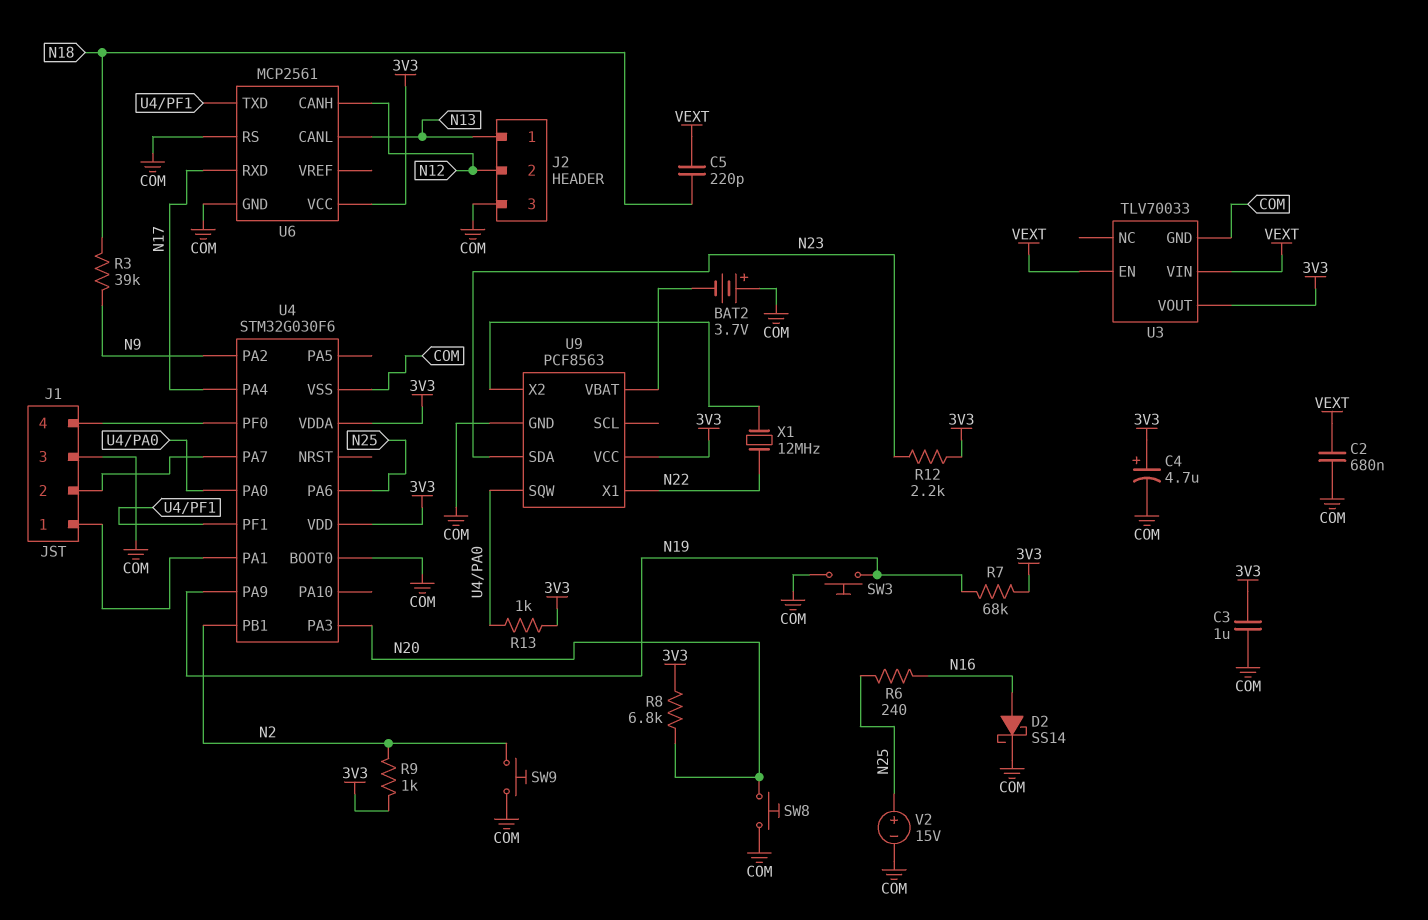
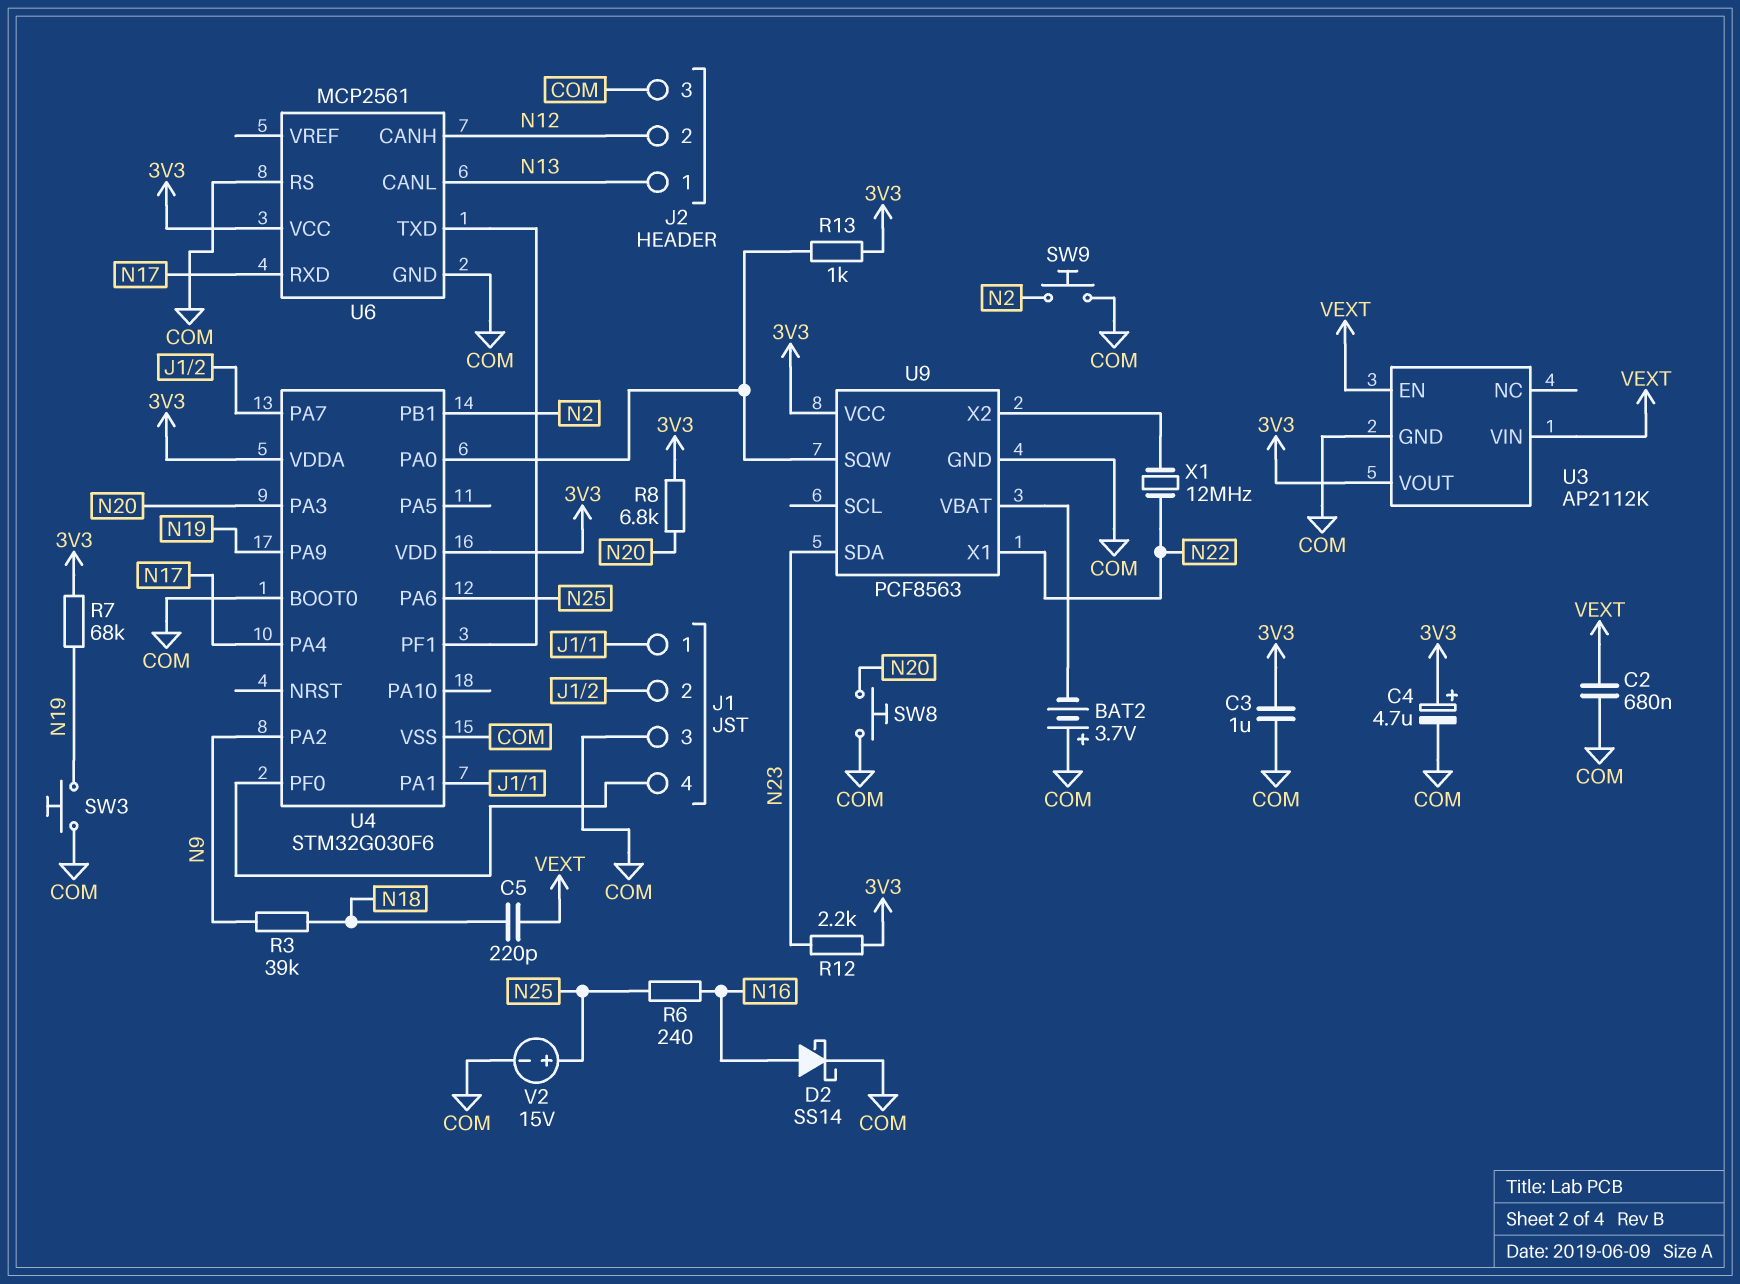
R9: 1k (3V3, N2) -> none
U3: TLV70033 -> AP2112K

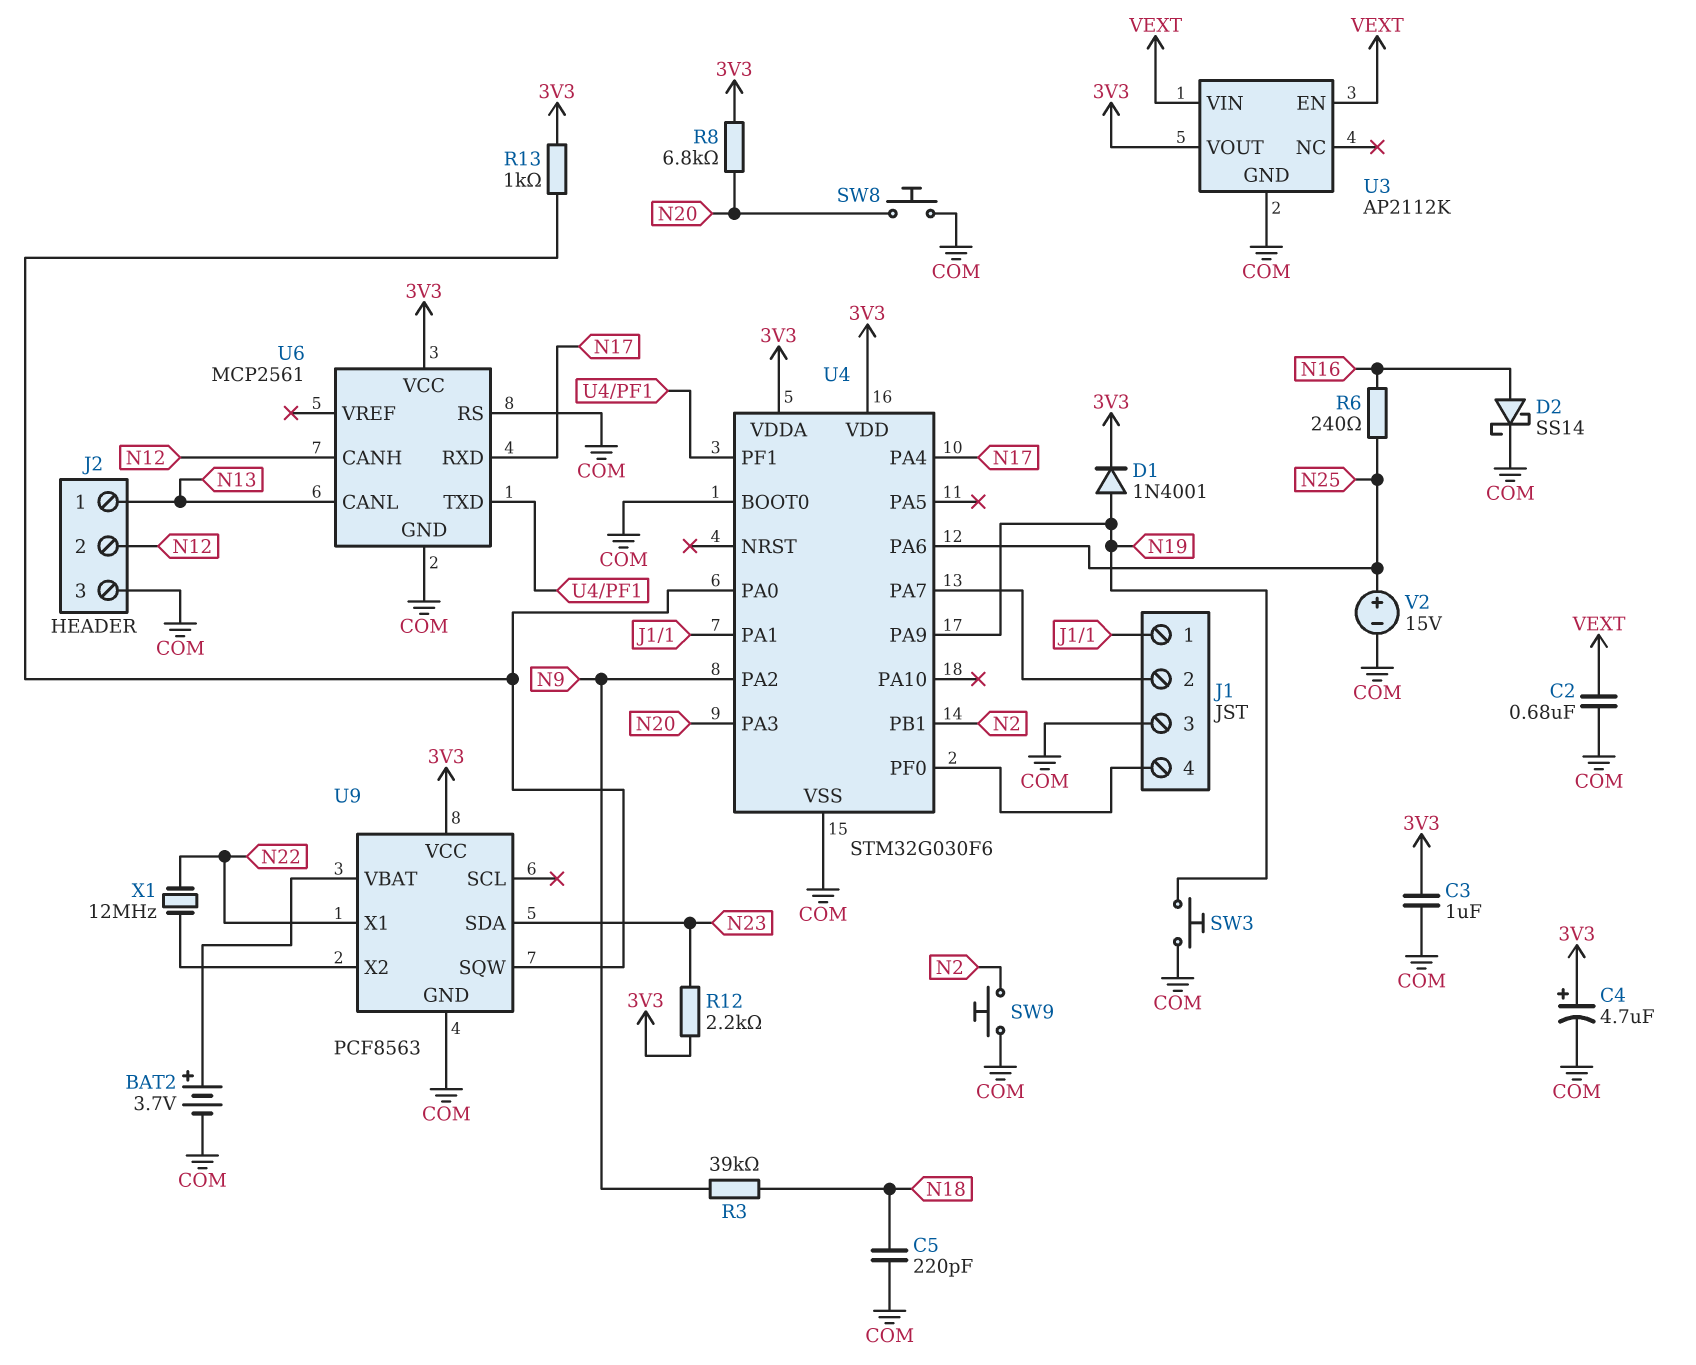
BAT2: 3.7V (plus COM, minus U9/VBAT) -> 3.7V (plus U9/VBAT, minus COM)
C5: 220pF (N18, VEXT) -> 220pF (COM, N18)
D1: none -> diode 1N4001 (A N19, K 3V3)
R7: 68k (3V3, N19) -> none

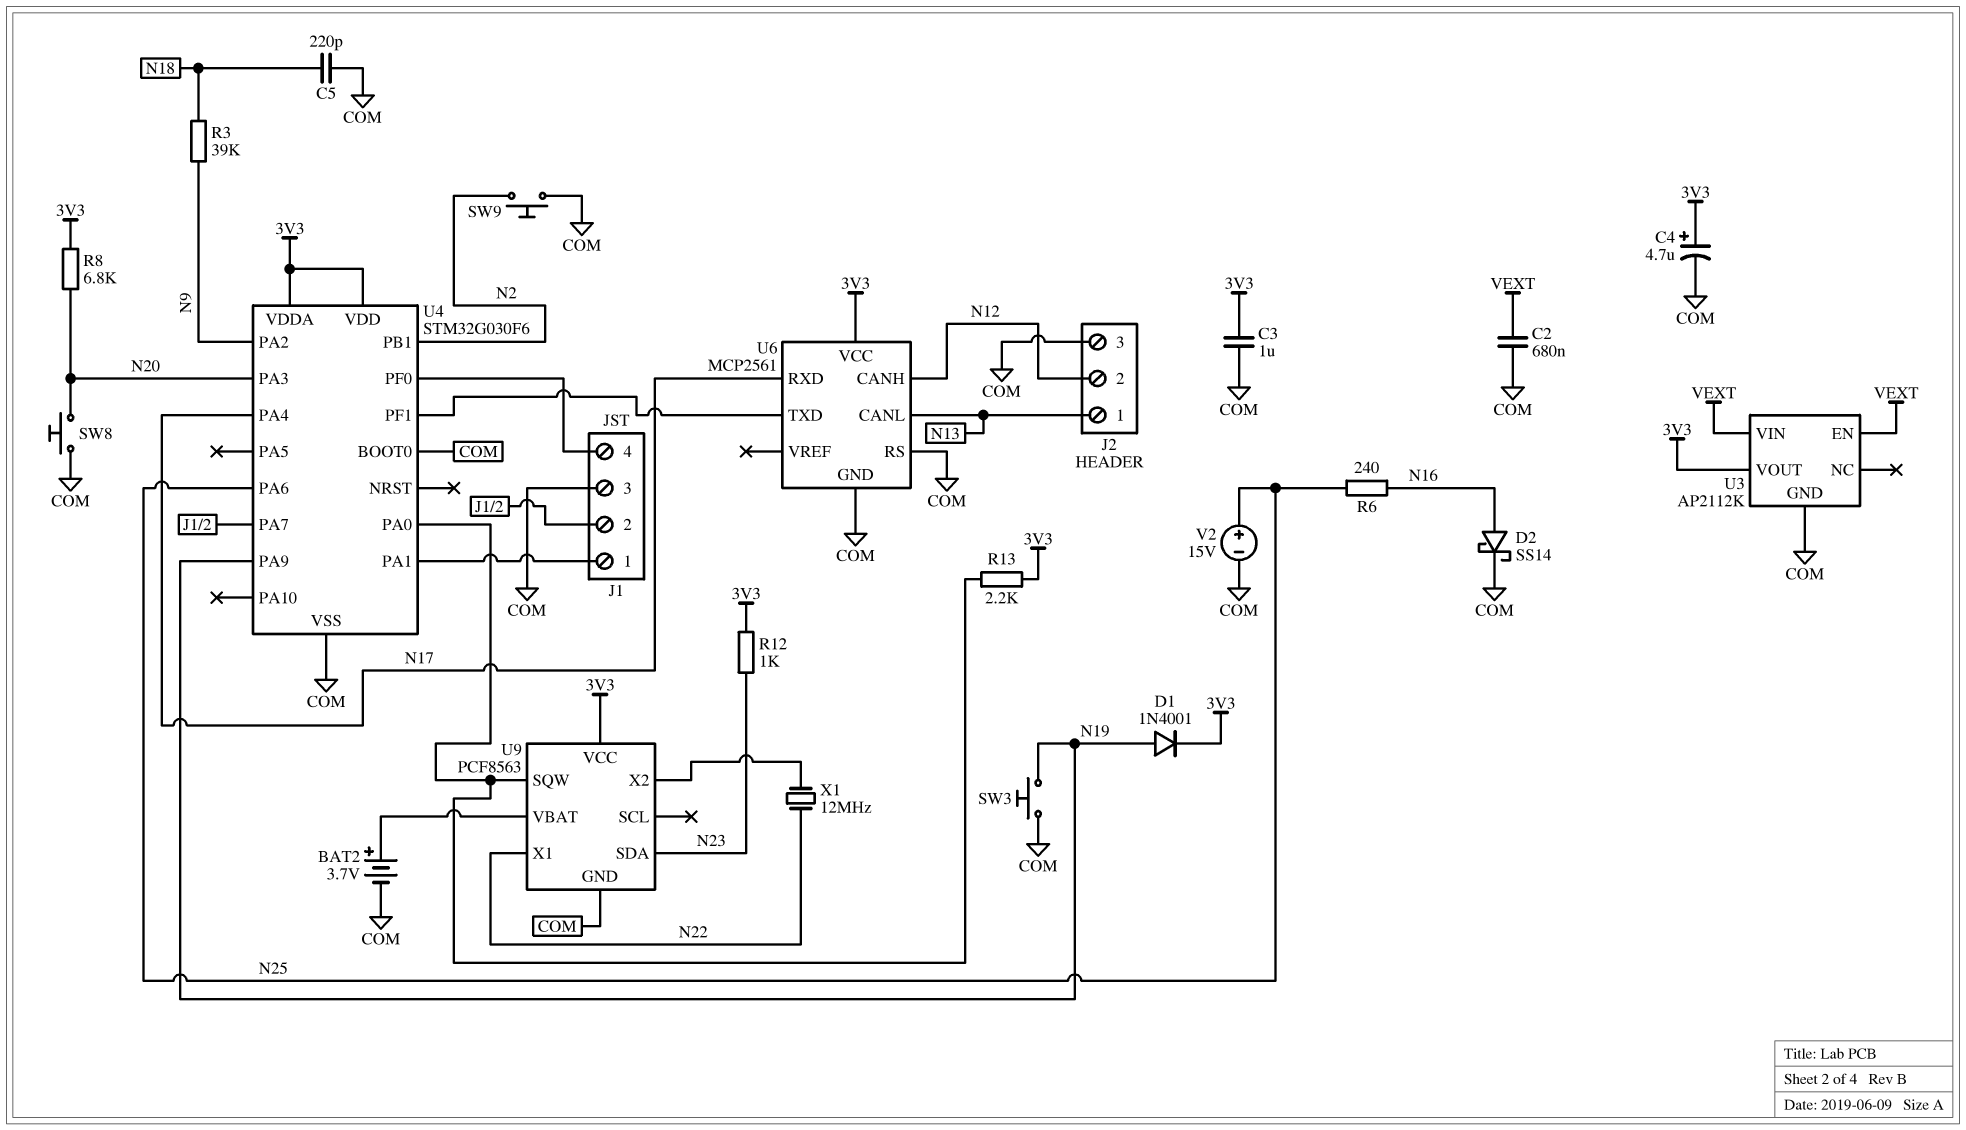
R12: 2.2k (3V3, N23) -> 1k (3V3, N23)
R13: 1k (3V3, U4/PA0) -> 2.2k (3V3, U4/PA0)

